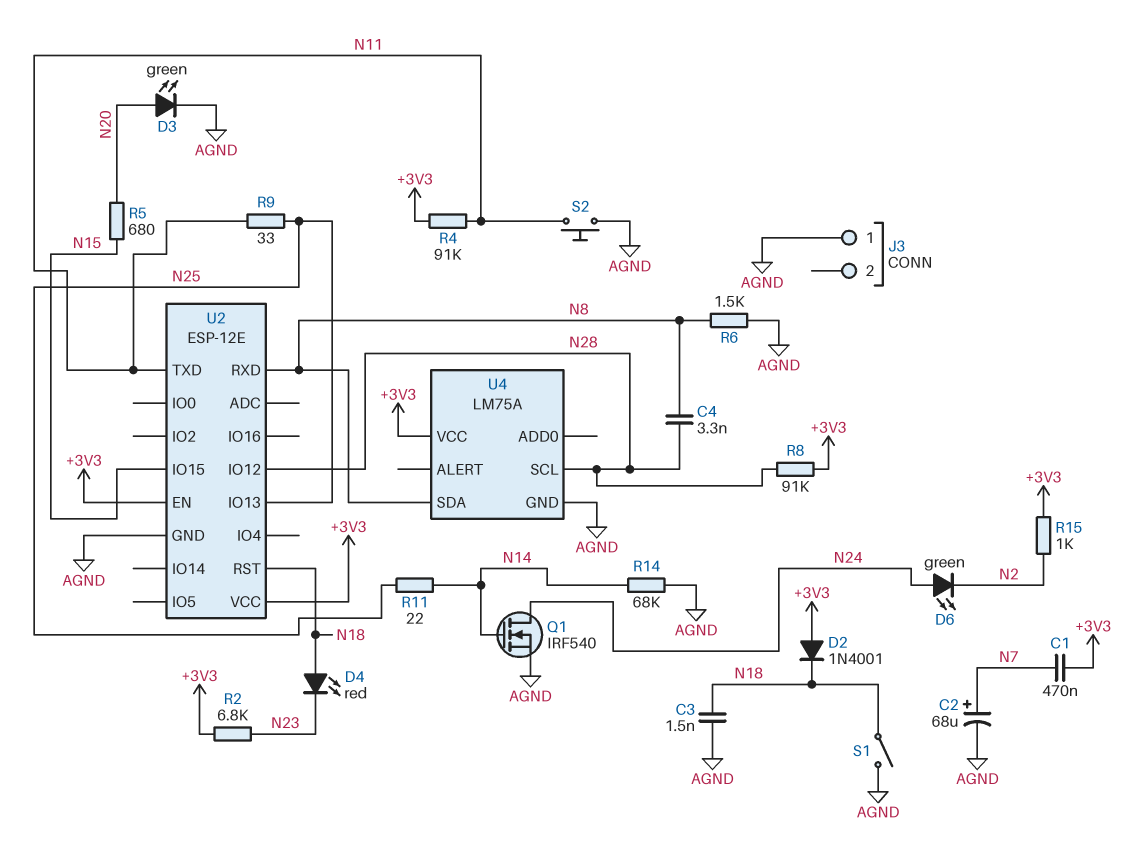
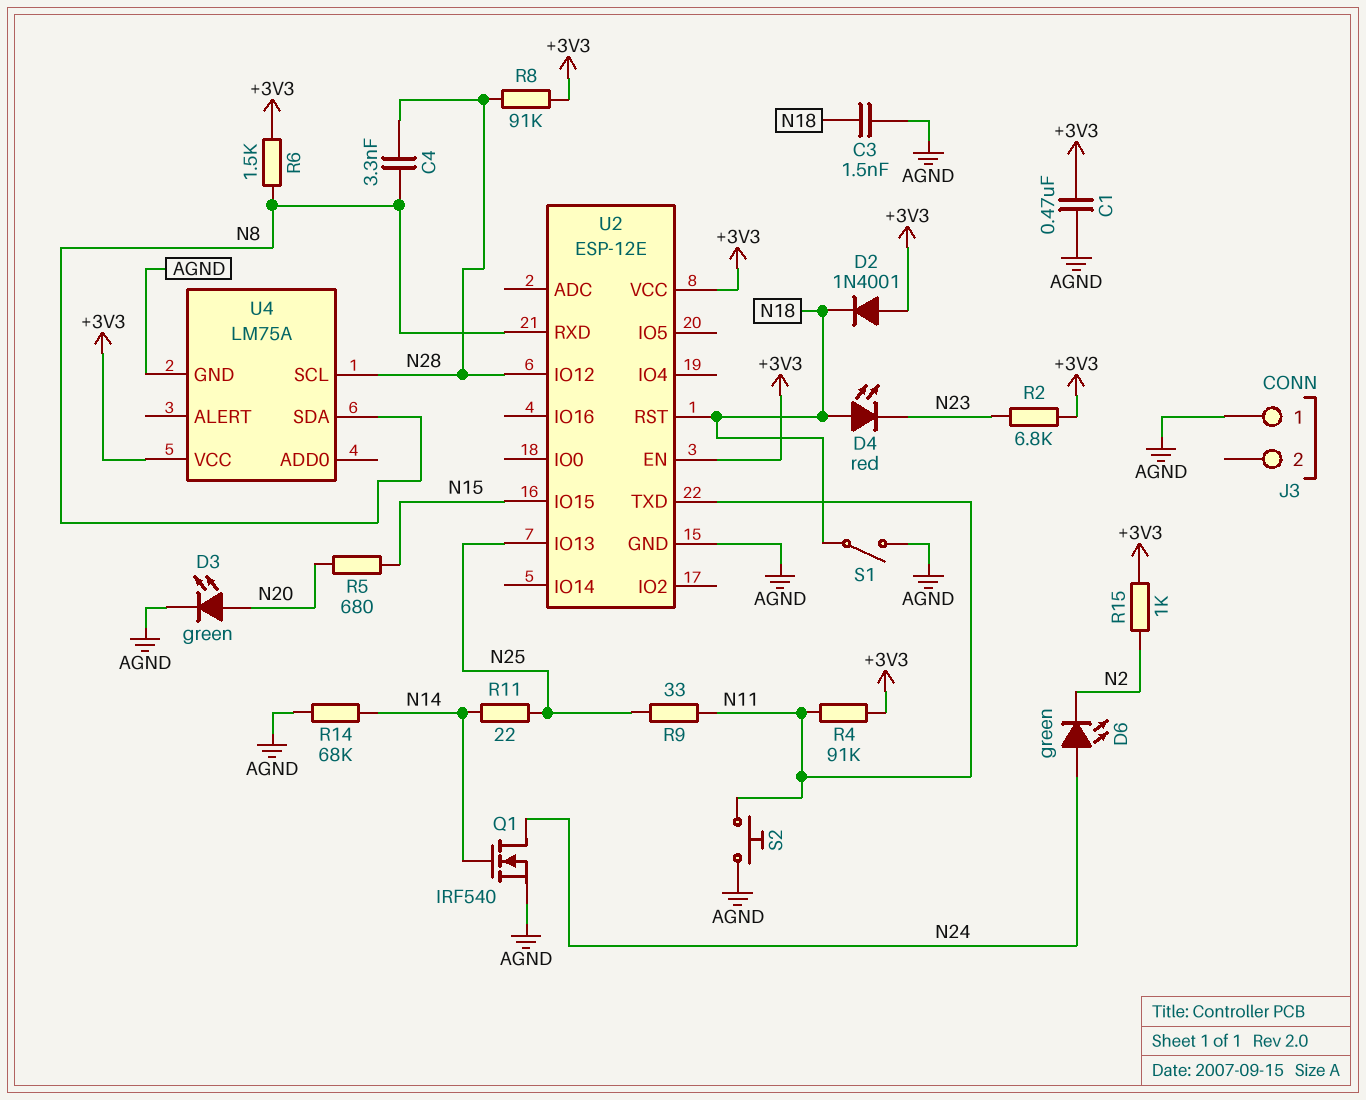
C1: 470nF (+3V3, N7) -> 470nF (+3V3, AGND)
C2: 68uF (plus N7, minus AGND) -> none
R6: 1.5k (AGND, N8) -> 1.5k (+3V3, N8)

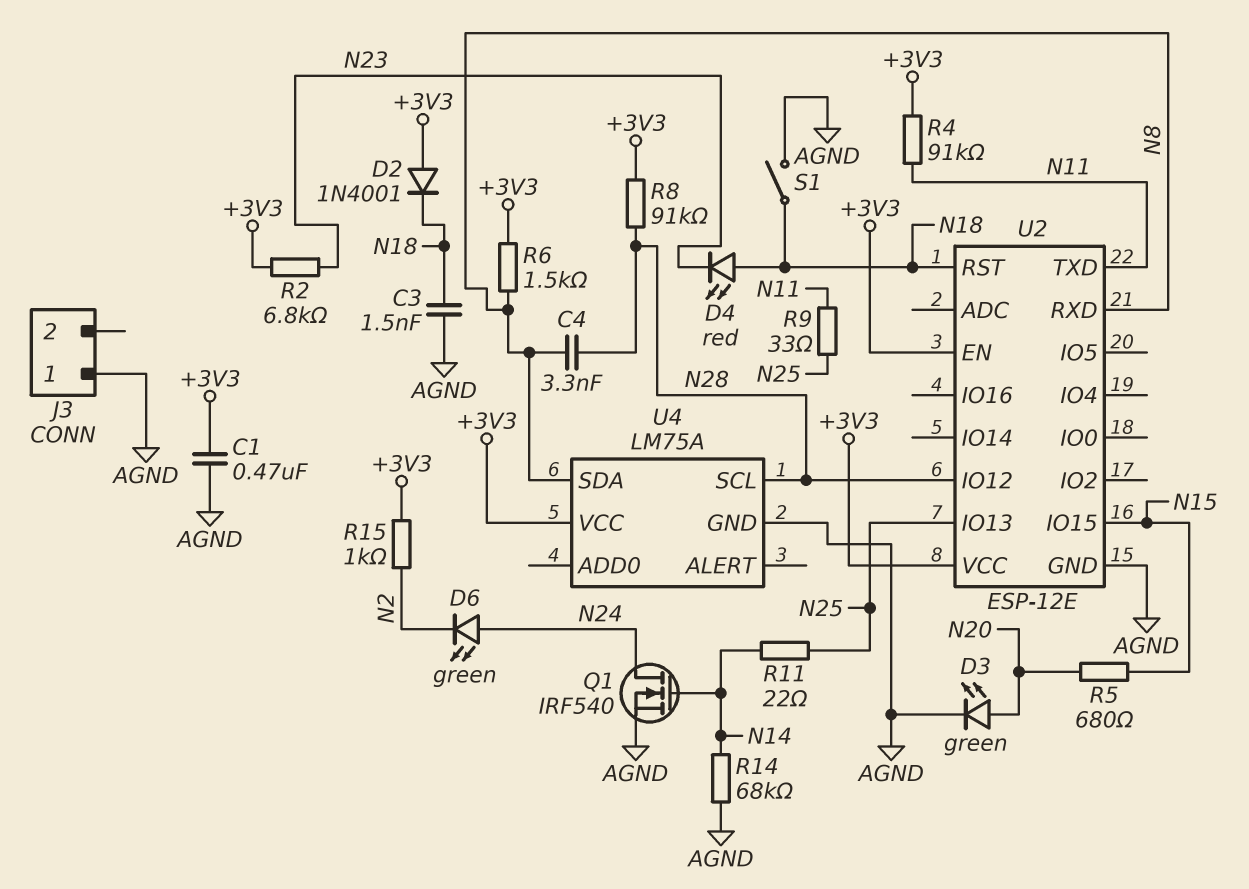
S2: button (AGND, N11) -> none

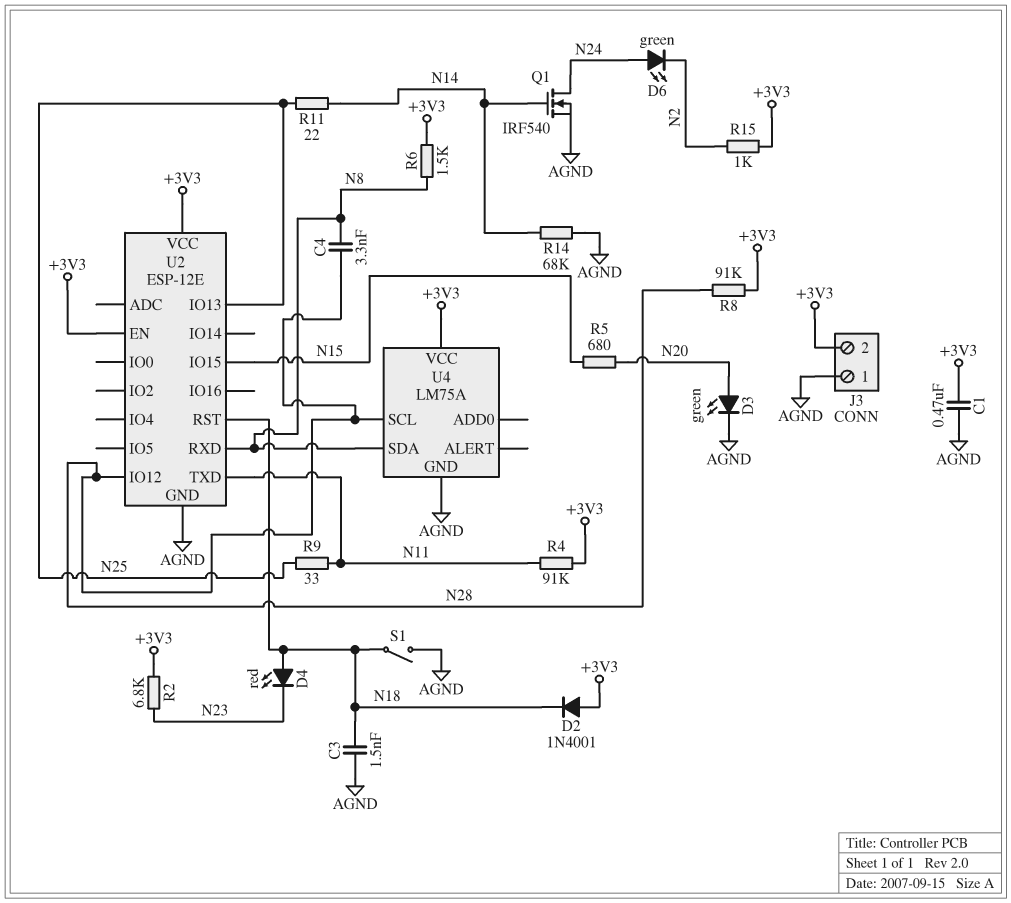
J3 pin 2: none -> +3V3

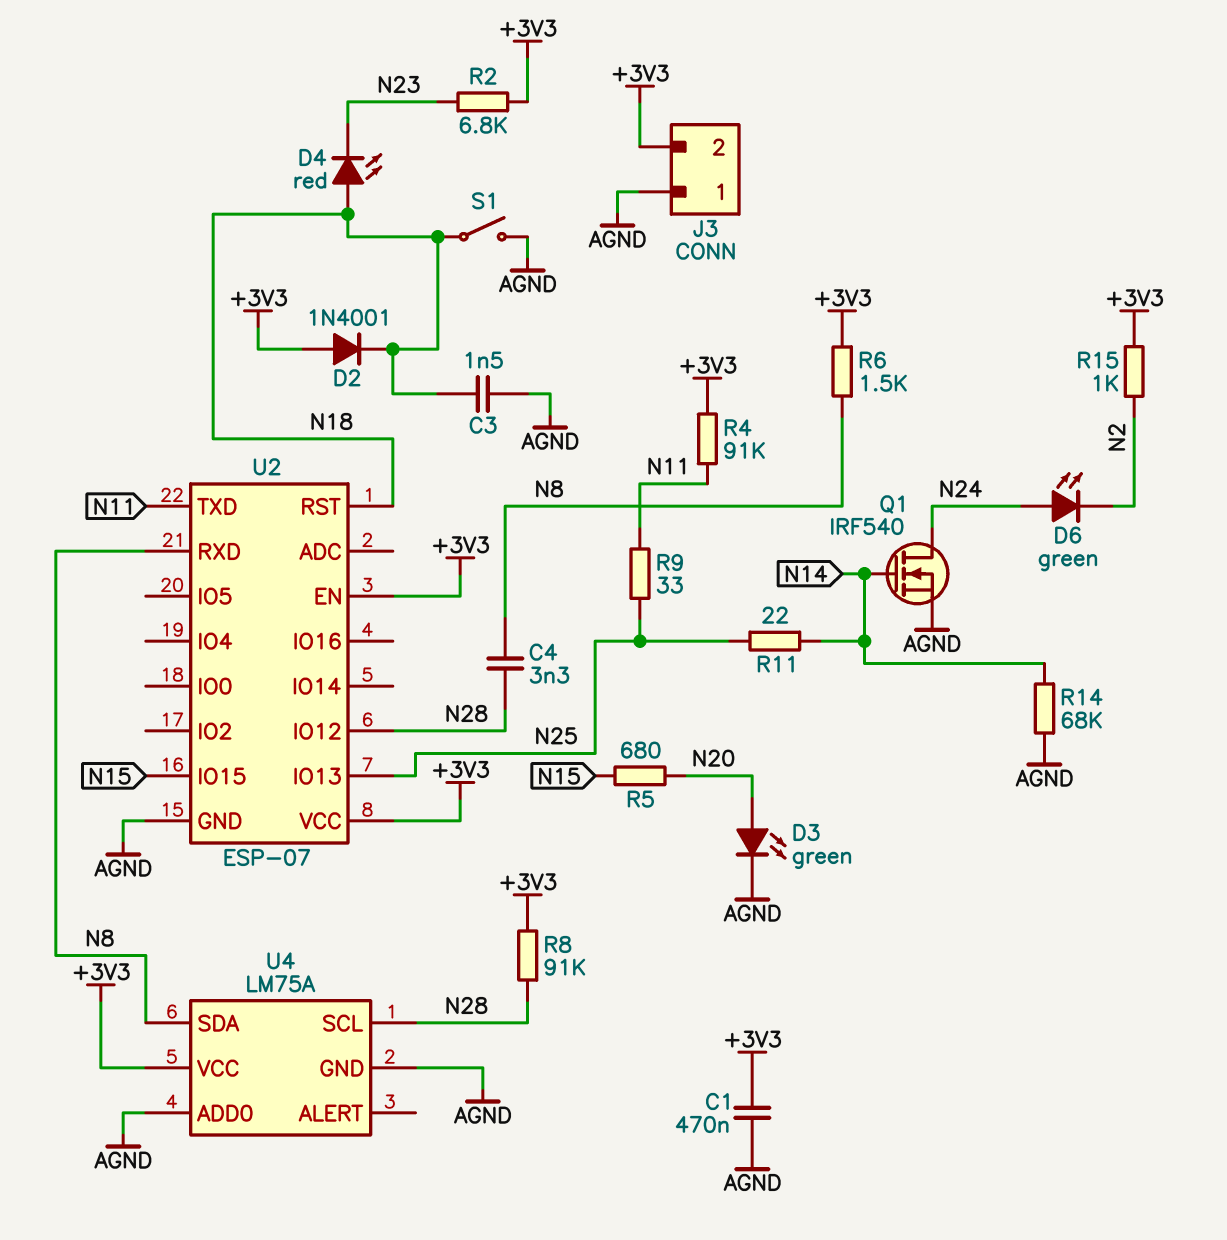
U2: ESP-12E -> ESP-07
U4 pin ADD0: none -> AGND

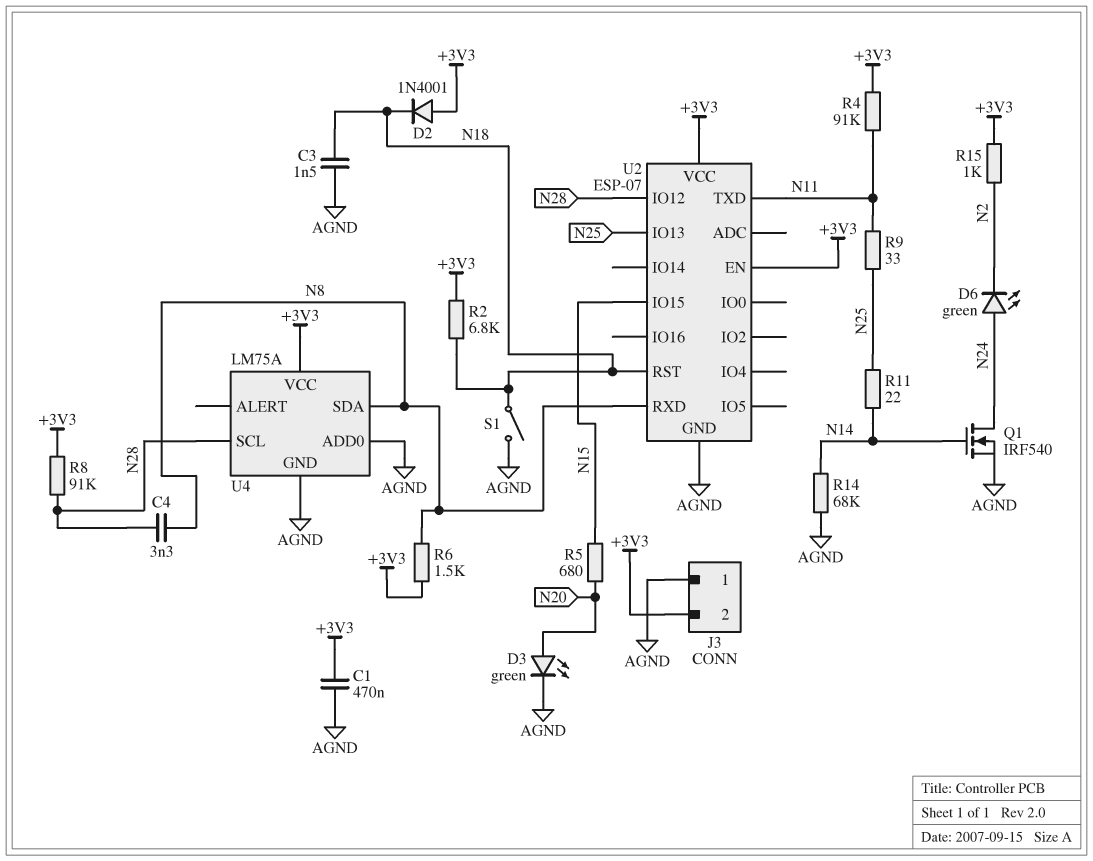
D4: LED red (A N18, K N23) -> none
R2: 6.8k (+3V3, N23) -> 6.8k (+3V3, N18)

